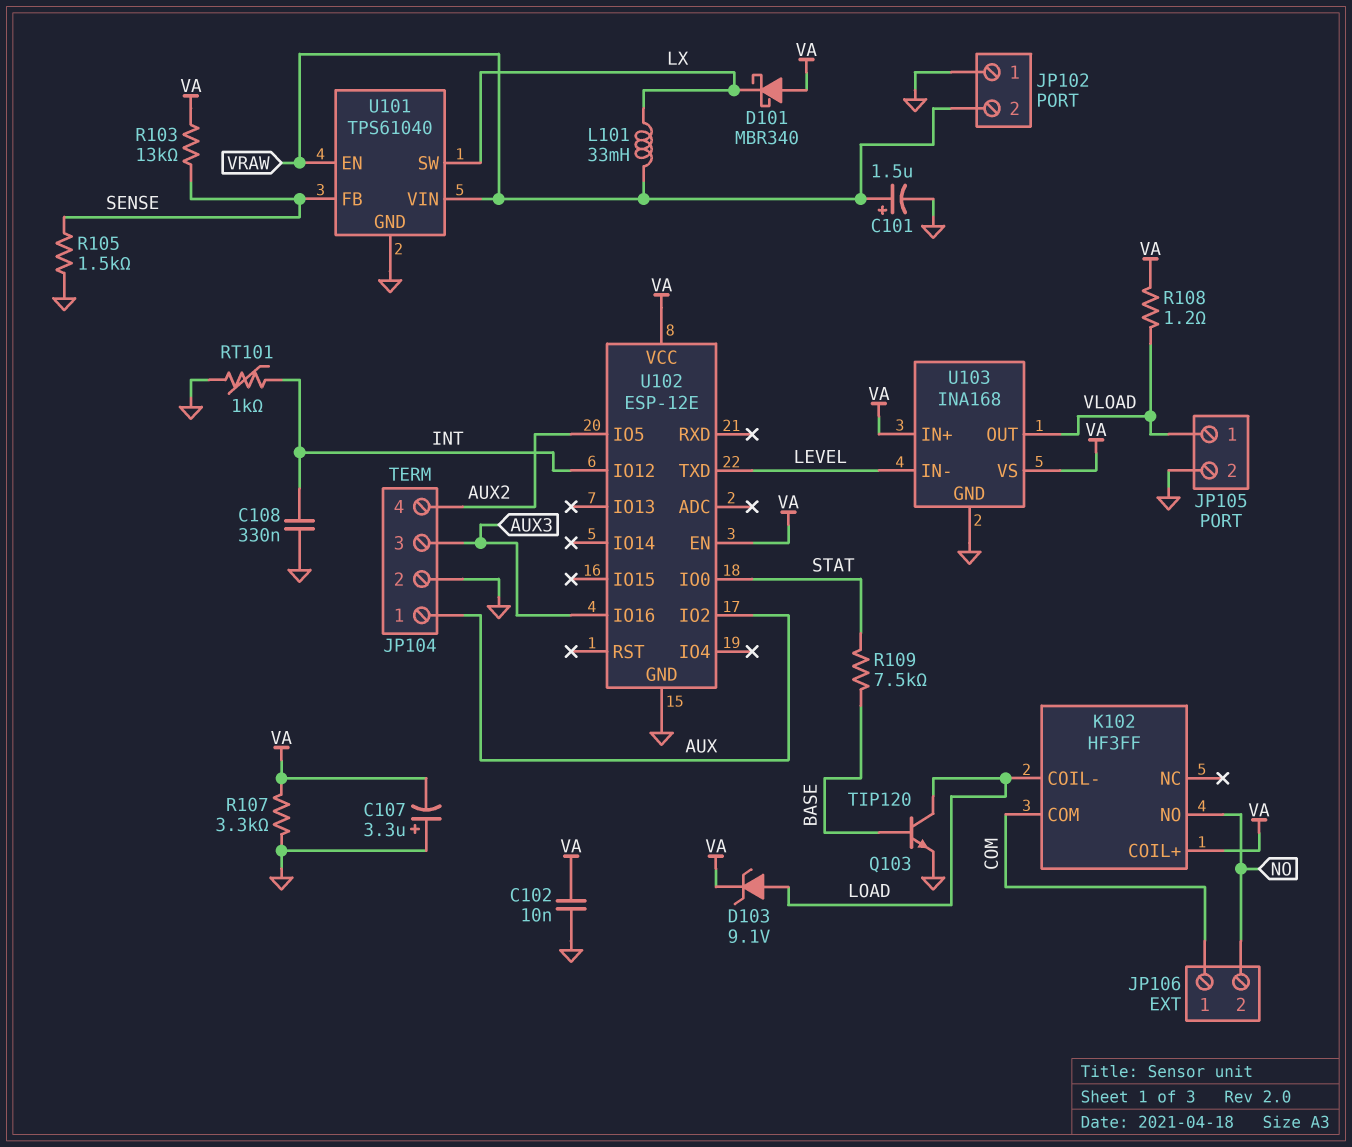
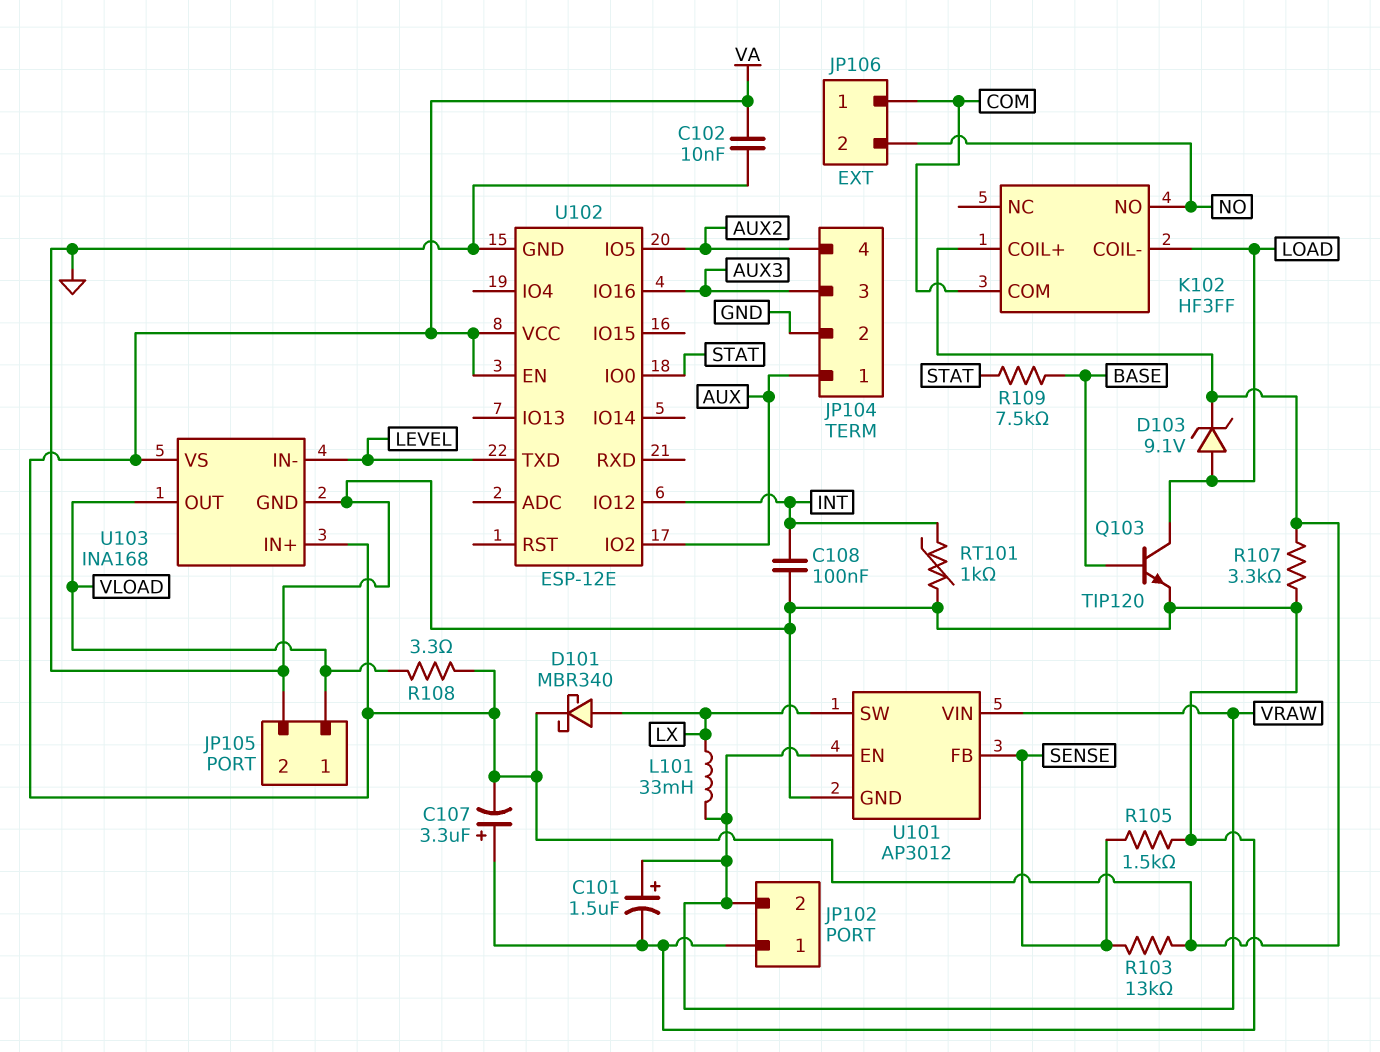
C108: 330nF (GND, INT) -> 100nF (GND, INT)
D101: schottky MBR340 (A VA, K LX) -> schottky MBR340 (A LX, K VA)
R108: 1.2 (VA, VLOAD) -> 3.3 (VA, VLOAD)
U101: TPS61040 -> AP3012

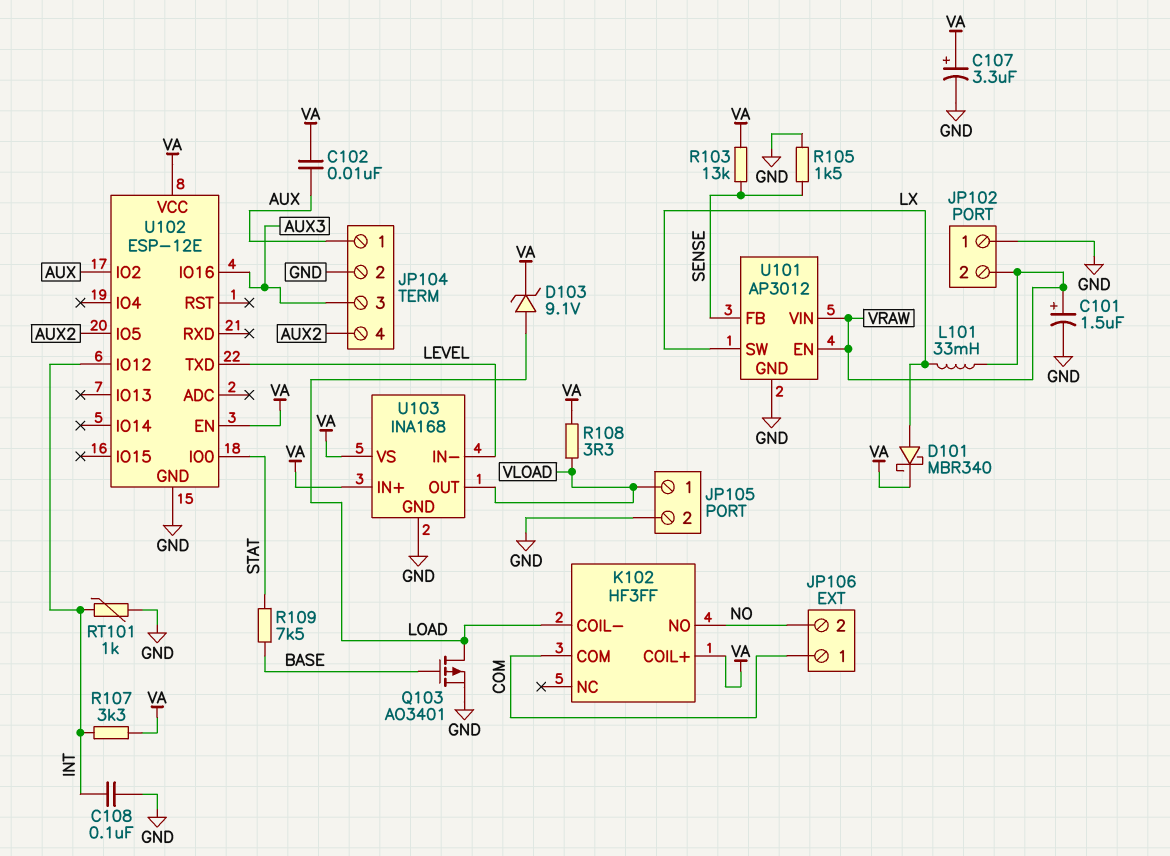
C102: 10nF (GND, VA) -> 10nF (AUX, VA)
C107: 3.3uF (plus GND, minus VA) -> 3.3uF (plus VA, minus GND)
Q103: NPN TIP120 (B BASE, C LOAD, E GND) -> PMOS AO3401 (G BASE, D LOAD, S GND)
R107: 3.3k (GND, VA) -> 3.3k (INT, VA)

